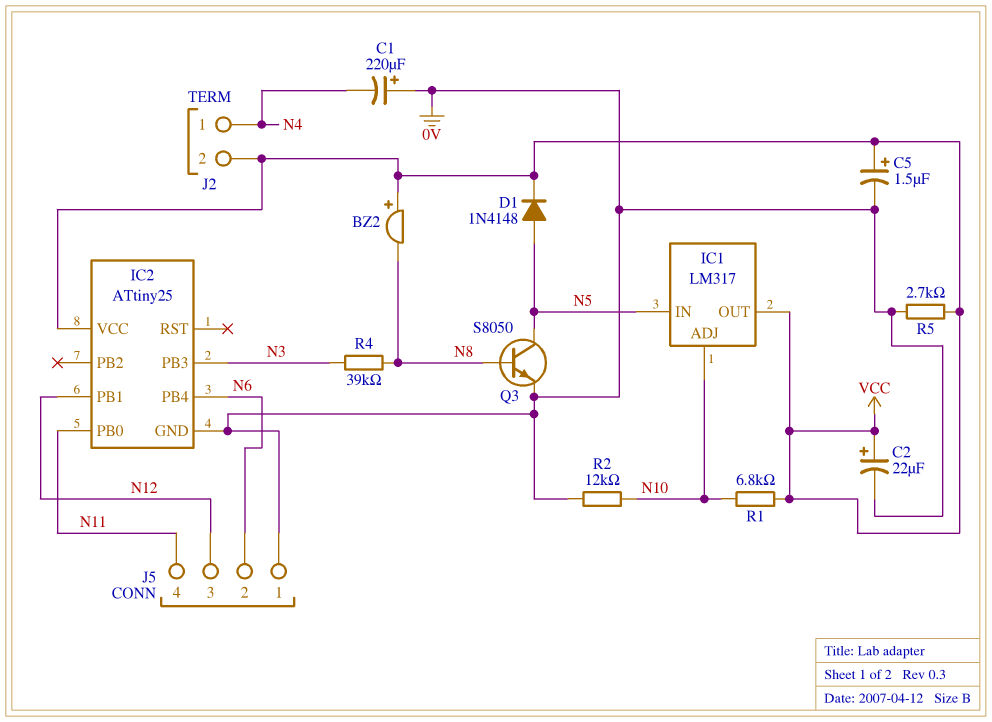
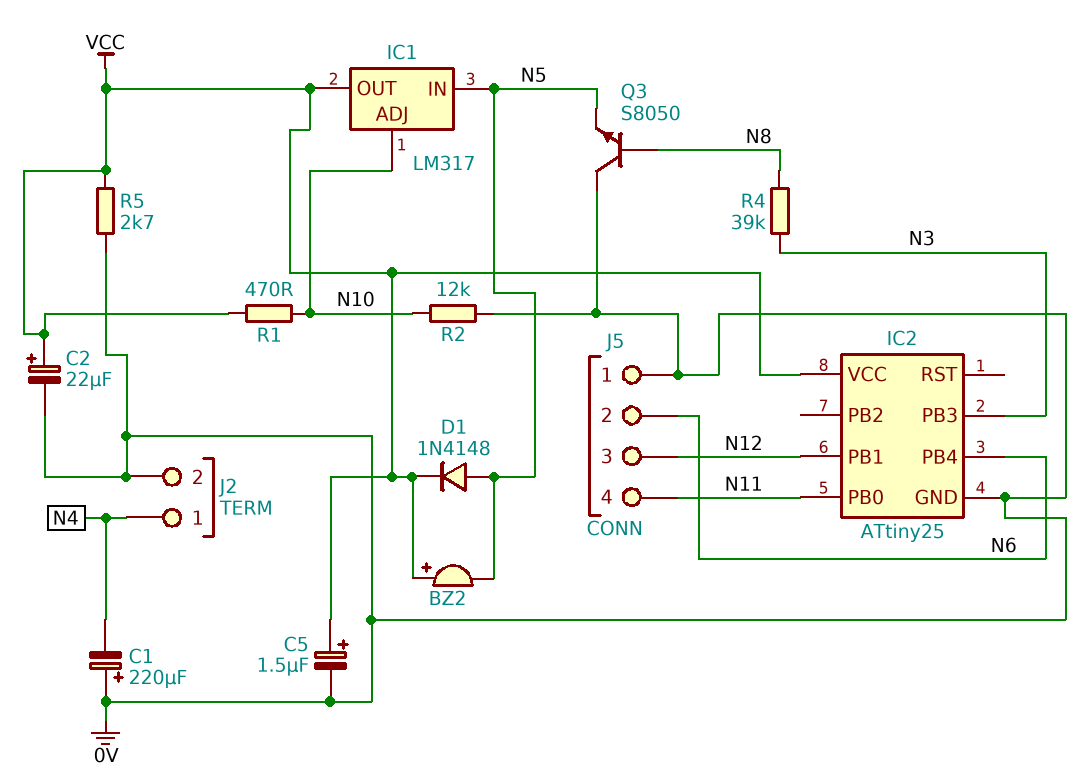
BZ2: buzzer (plus VCC, minus N8) -> buzzer (plus VCC, minus N5)
J2 pin 2: VCC -> 0V
Q3: NPN S8050 (B N8, C N5, E 0V) -> NPN S8050 (B N8, C 0V, E N5)
R1: 6.8k (N10, VCC) -> 470 (N10, VCC)

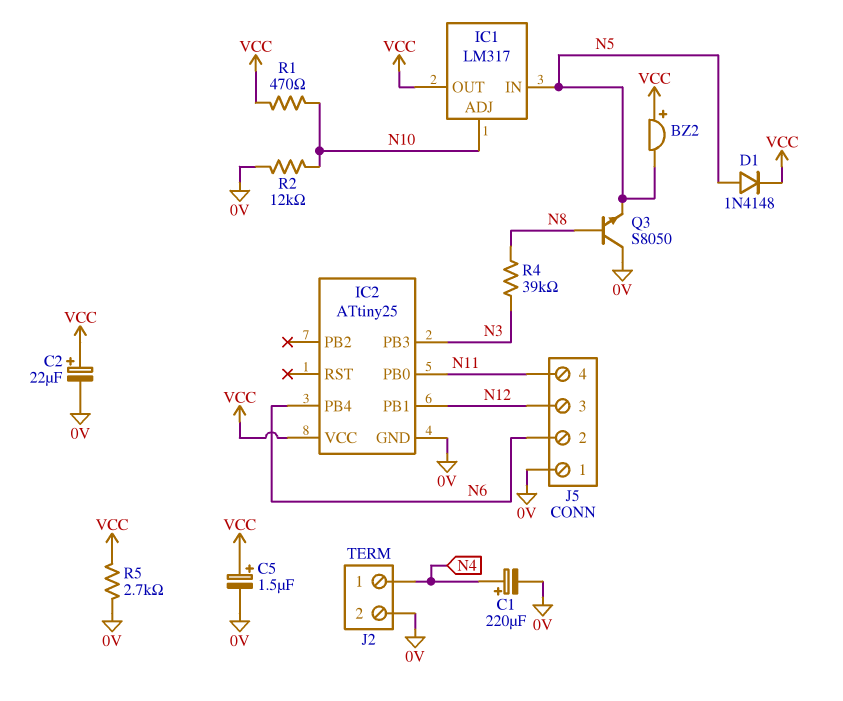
C1: 220uF (plus 0V, minus N4) -> 220uF (plus N4, minus 0V)

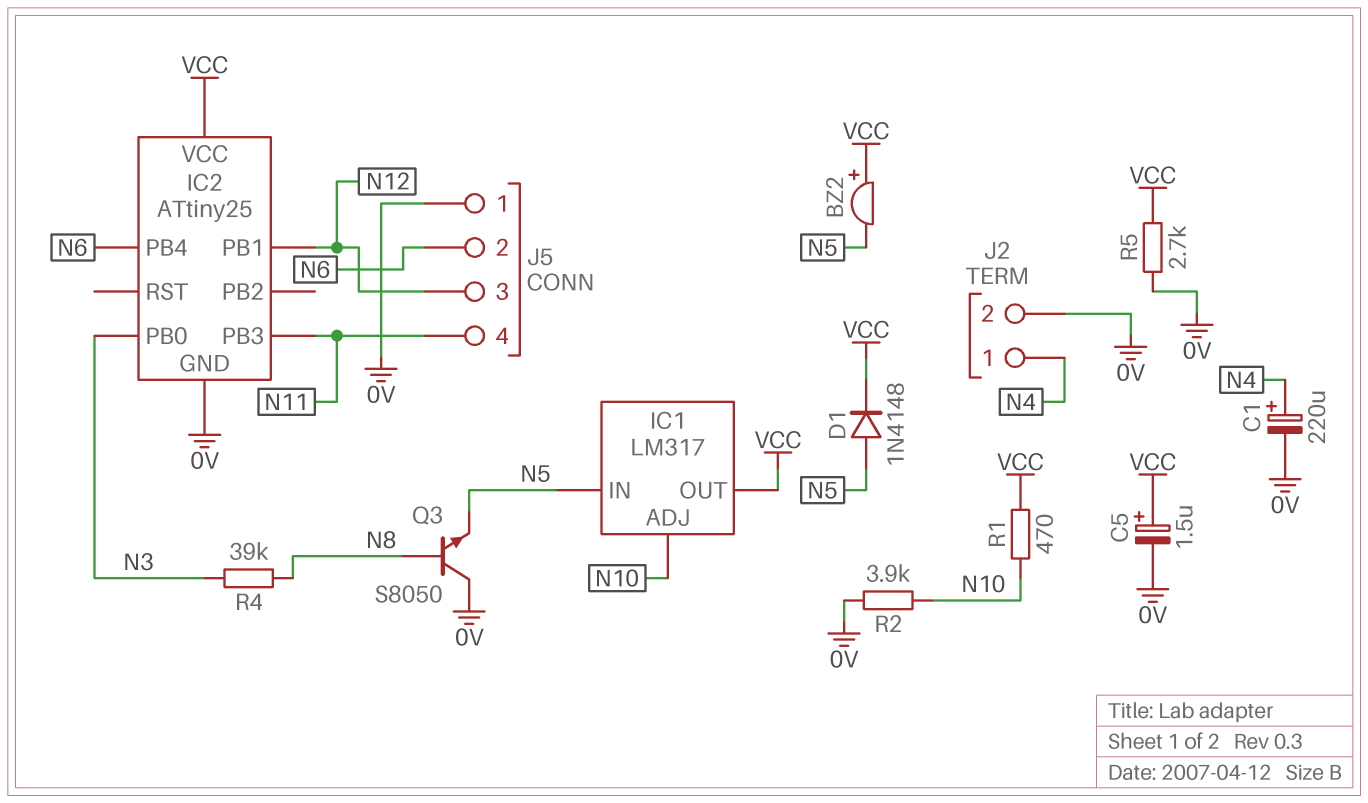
C2: 22uF (plus VCC, minus 0V) -> none
IC2 pin PB0: N11 -> N3
IC2 pin PB3: N3 -> N11
R2: 12k (0V, N10) -> 3.9k (0V, N10)

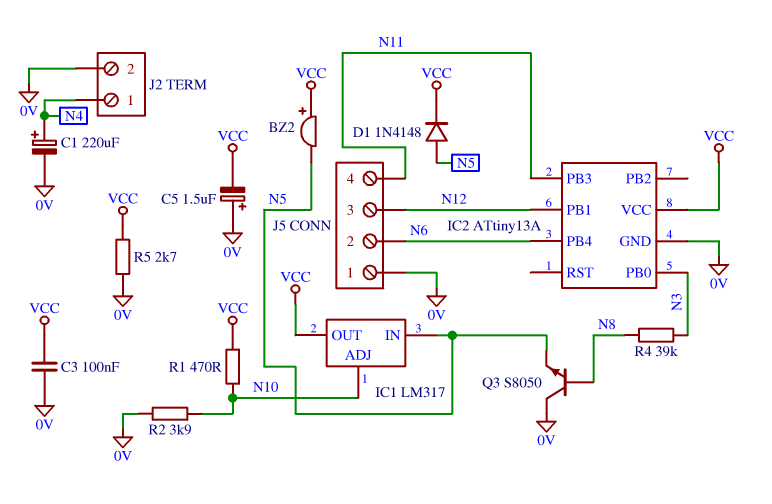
C3: none -> 100nF (0V, VCC)
C5: 1.5uF (plus VCC, minus 0V) -> 1.5uF (plus 0V, minus VCC)
IC2: ATtiny25 -> ATtiny13A

